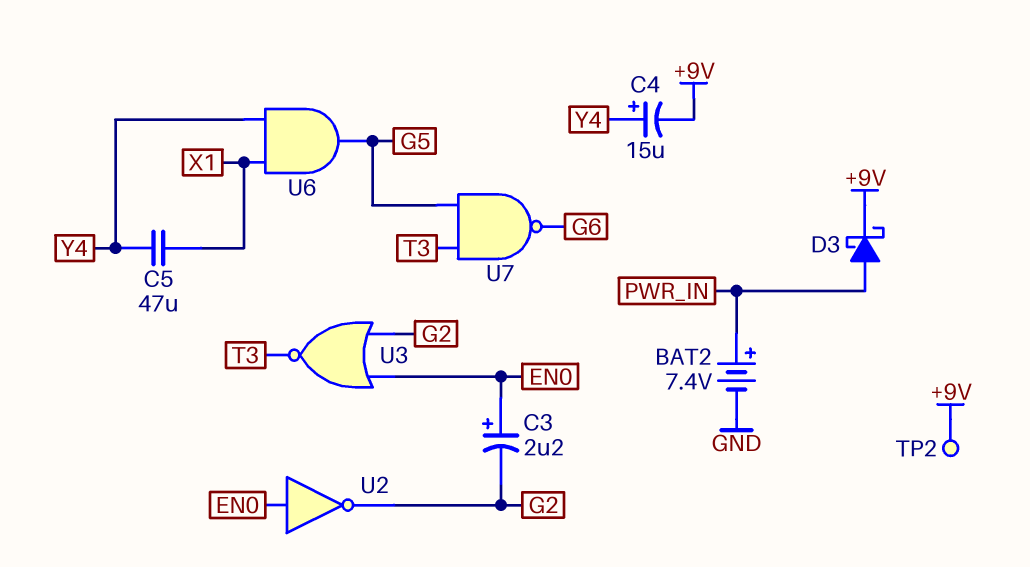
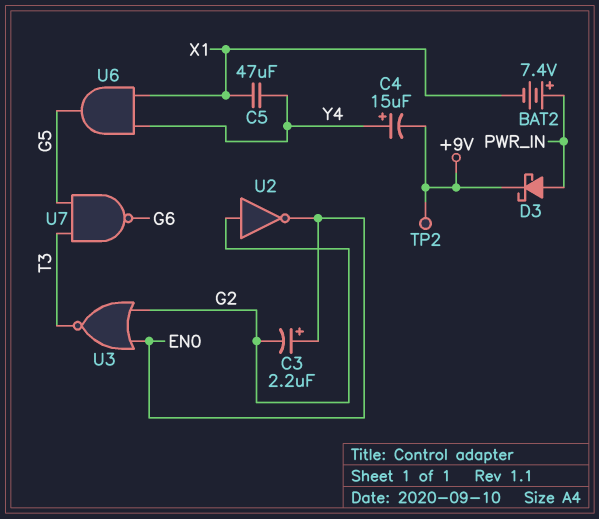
BAT2: 7.4V (plus PWR_IN, minus GND) -> 7.4V (plus PWR_IN, minus X1)
U2: NOT (in EN0, out G2) -> NOT (in G2, out EN0)

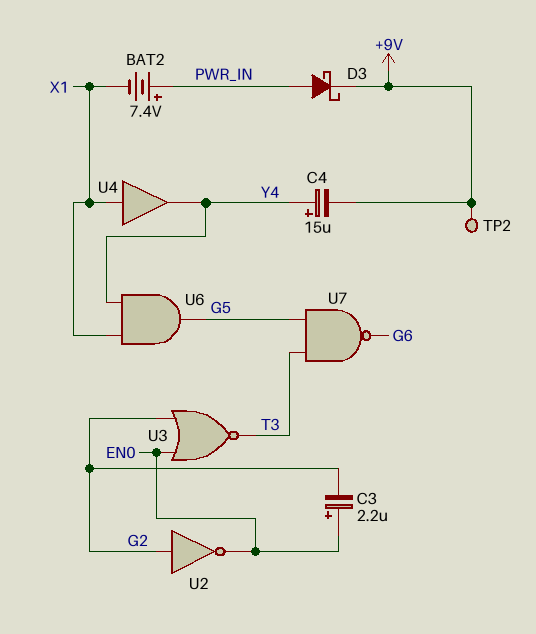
C5: 47uF (X1, Y4) -> none
U4: none -> buffer (in X1, out Y4)

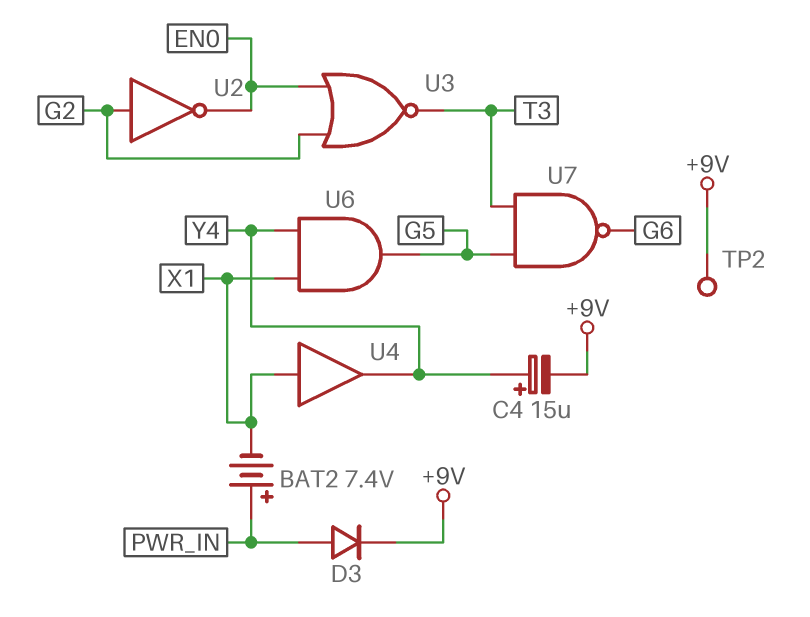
C3: 2.2uF (plus EN0, minus G2) -> none
D3: schottky (A PWR_IN, K +9V) -> diode (A PWR_IN, K +9V)

